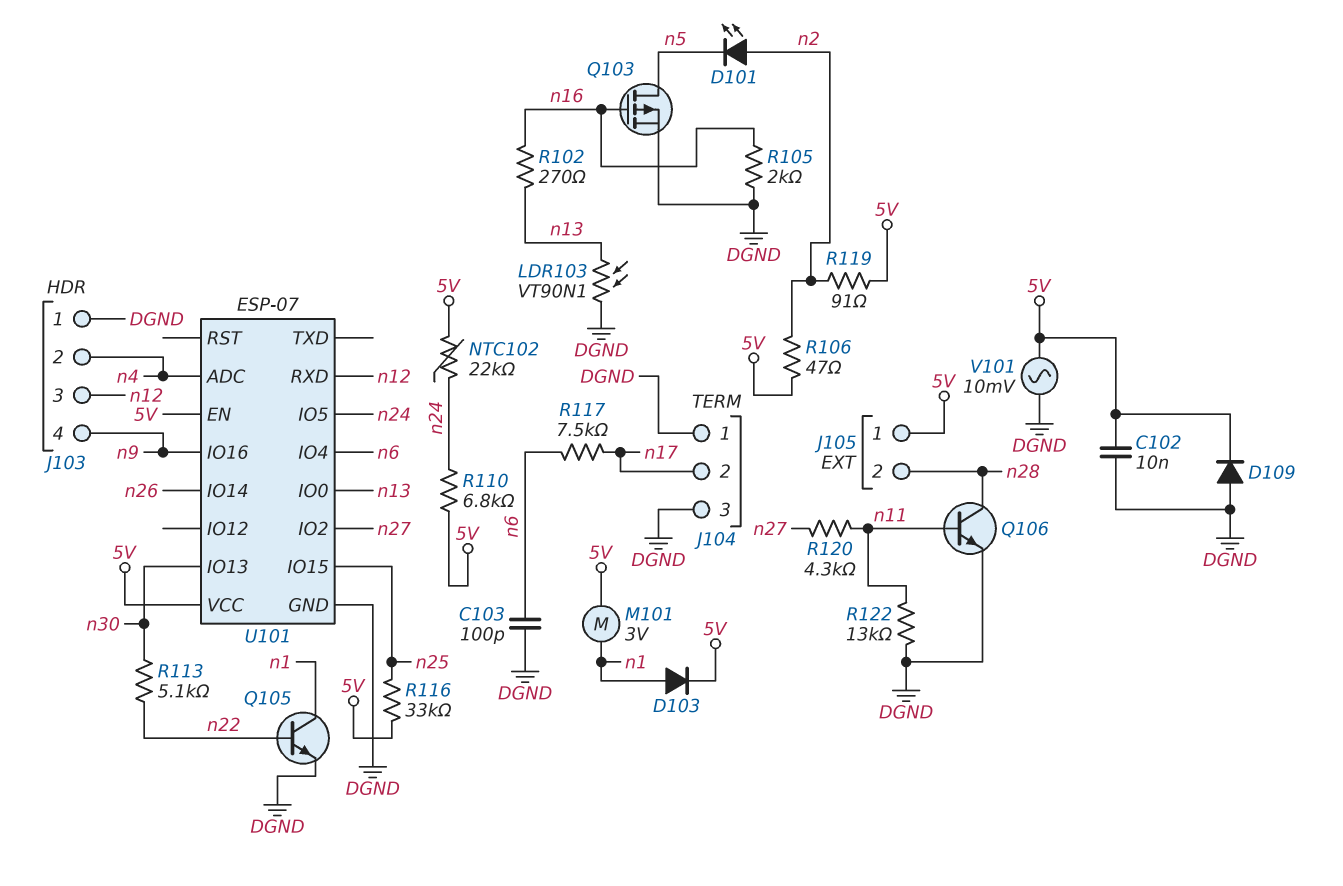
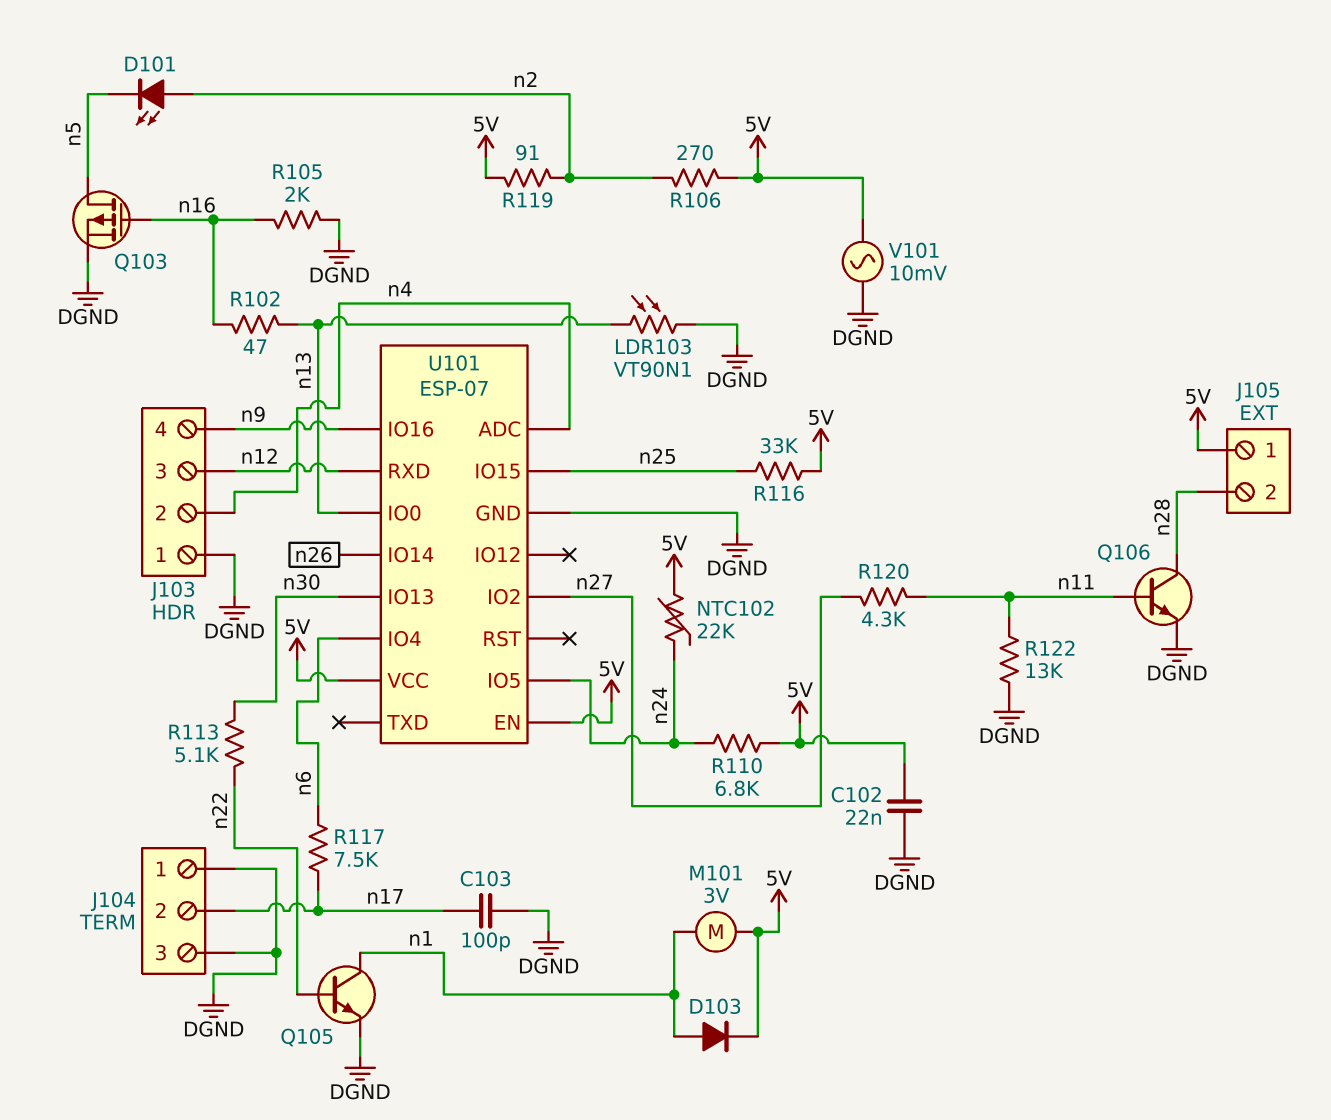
C102: 10nF (5V, DGND) -> 22nF (5V, DGND)
C103: 100pF (DGND, n6) -> 100pF (DGND, n17)
D109: diode (A DGND, K 5V) -> none
R102: 270 (n13, n16) -> 47 (n13, n16)
R106: 47 (5V, n2) -> 270 (5V, n2)

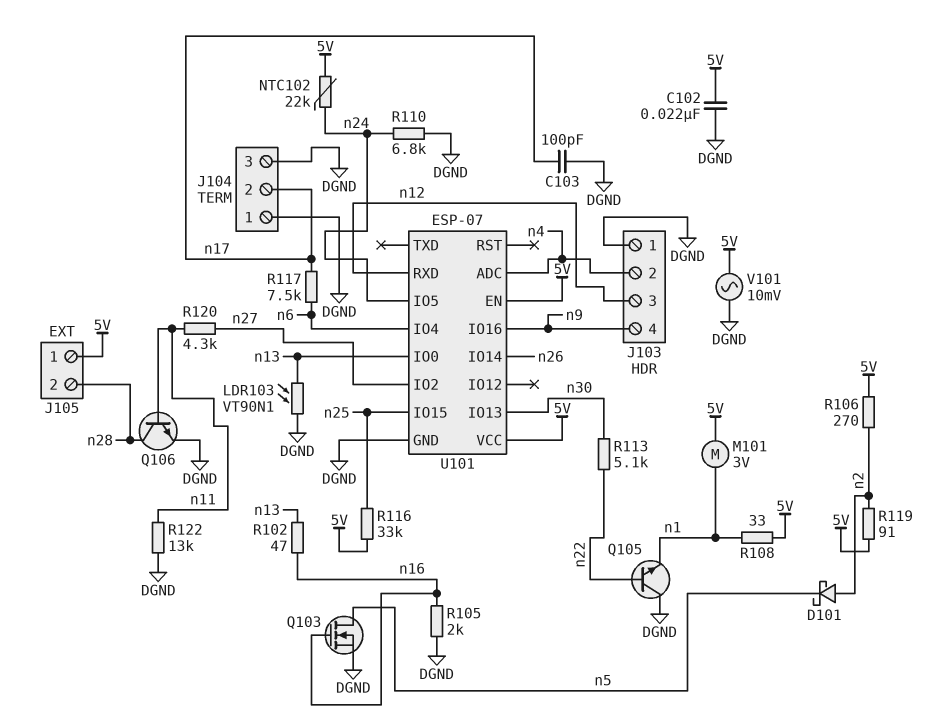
D101: LED (A n2, K n5) -> schottky (A n2, K n5)
D103: diode (A n1, K 5V) -> none
Q103: PMOS (G n16, D n5, S DGND) -> NMOS (G n16, D n5, S DGND)
Q105: NPN (B n22, C n1, E DGND) -> NPN (B n22, C DGND, E n1)
R108: none -> 33 (5V, n1)
R110: 6.8k (5V, n24) -> 6.8k (DGND, n24)

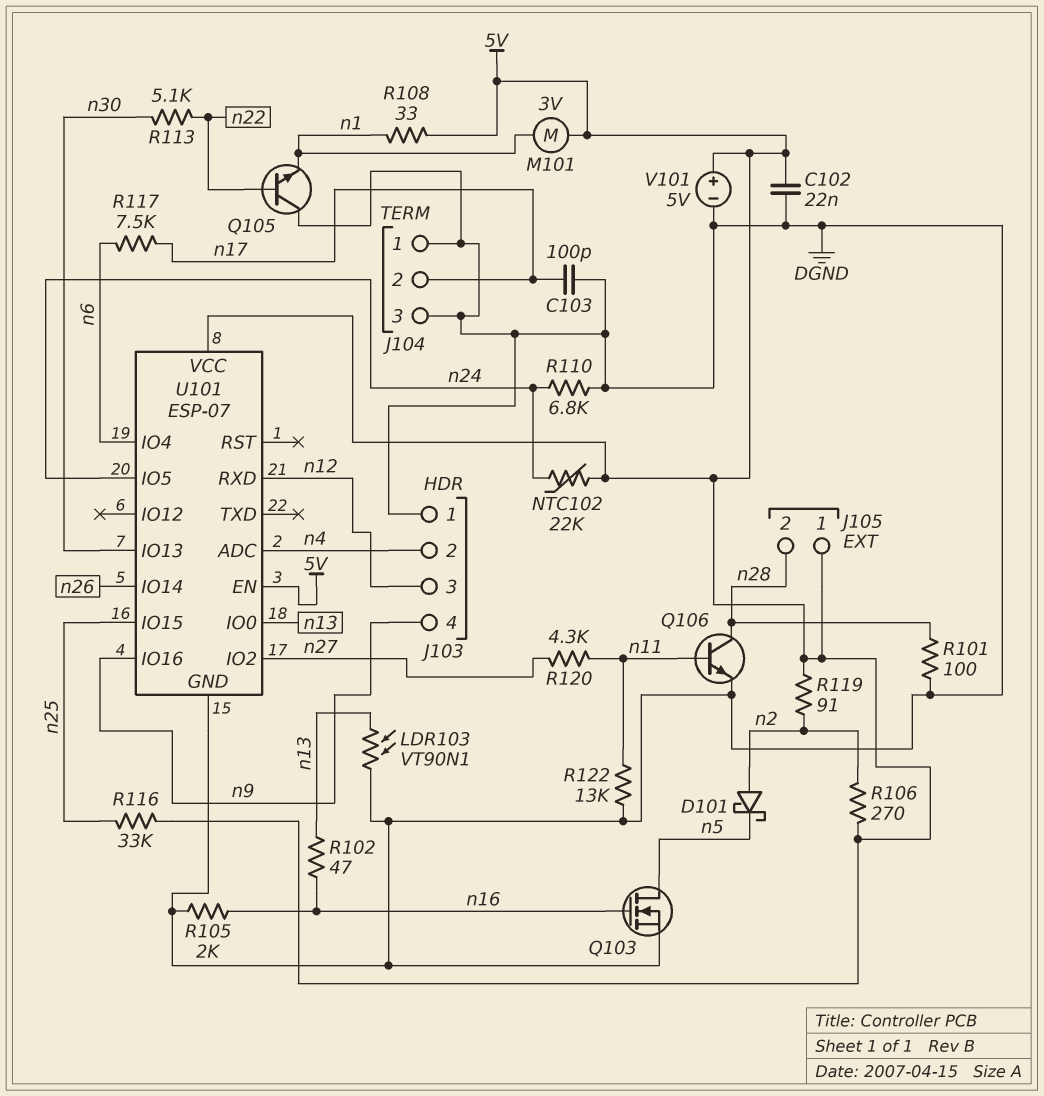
R101: none -> 100 (DGND, n28)
V101: AC 10mV (5V, DGND) -> 5V (plus 5V, minus DGND)

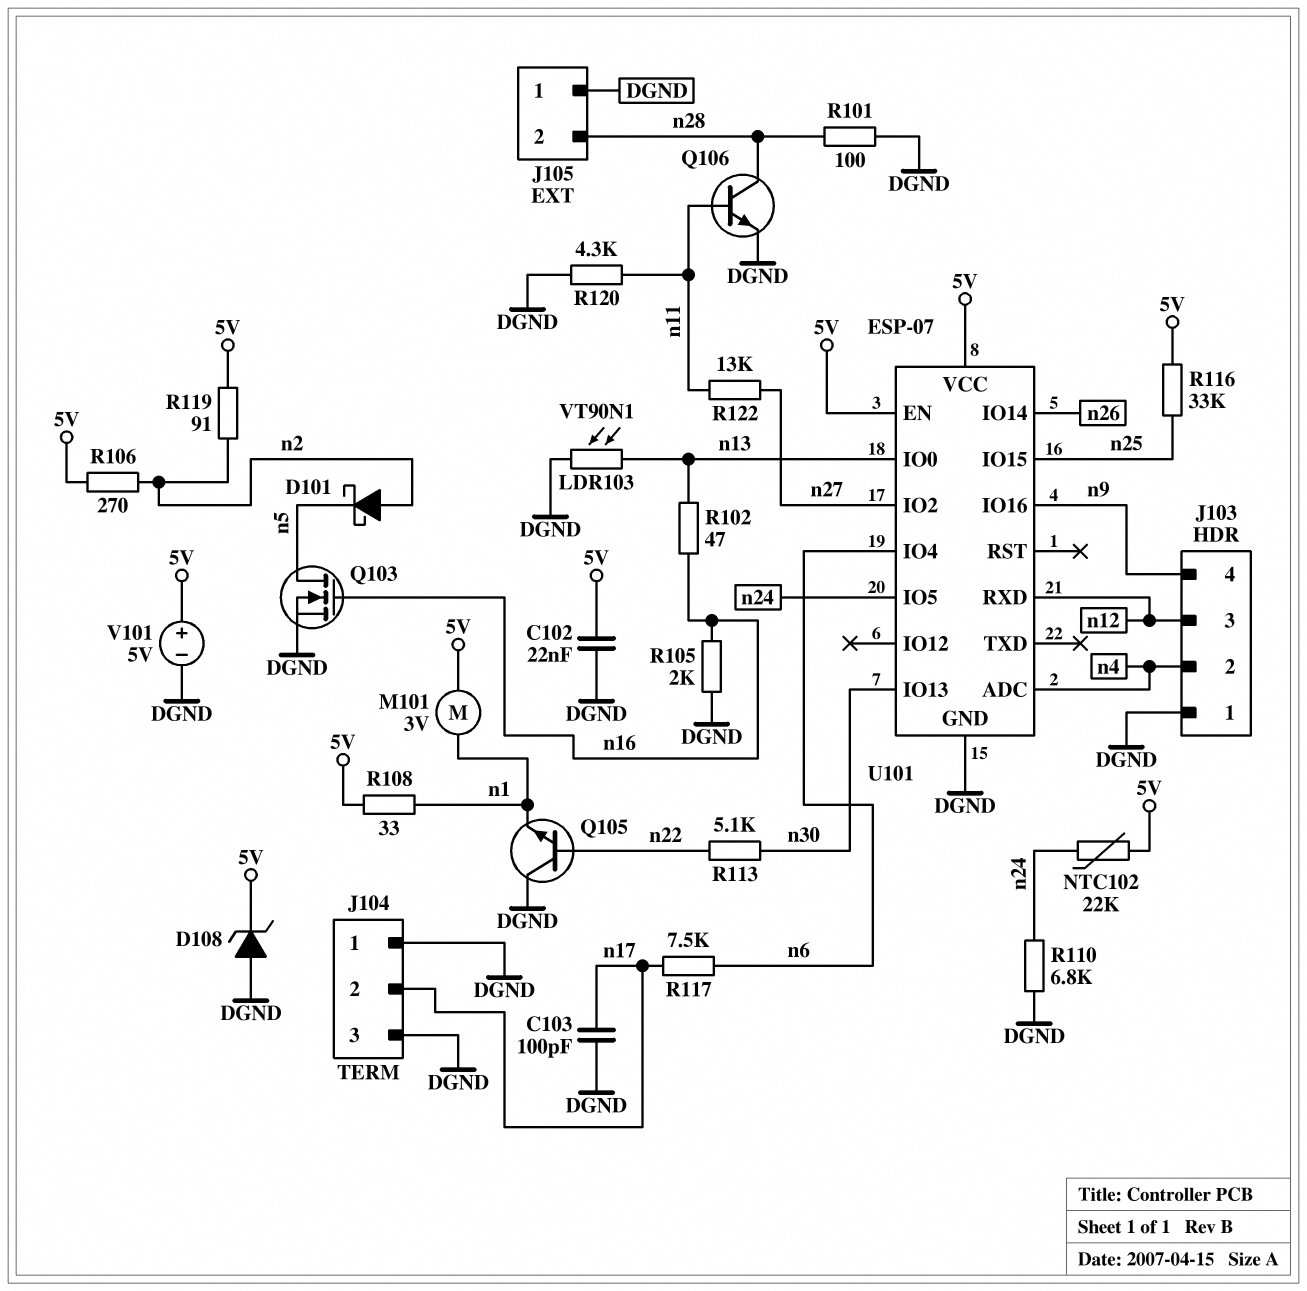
D108: none -> zener (A DGND, K 5V)
J105 pin 1: 5V -> DGND
R120: 4.3k (n11, n27) -> 4.3k (DGND, n11)
R122: 13k (DGND, n11) -> 13k (n11, n27)

